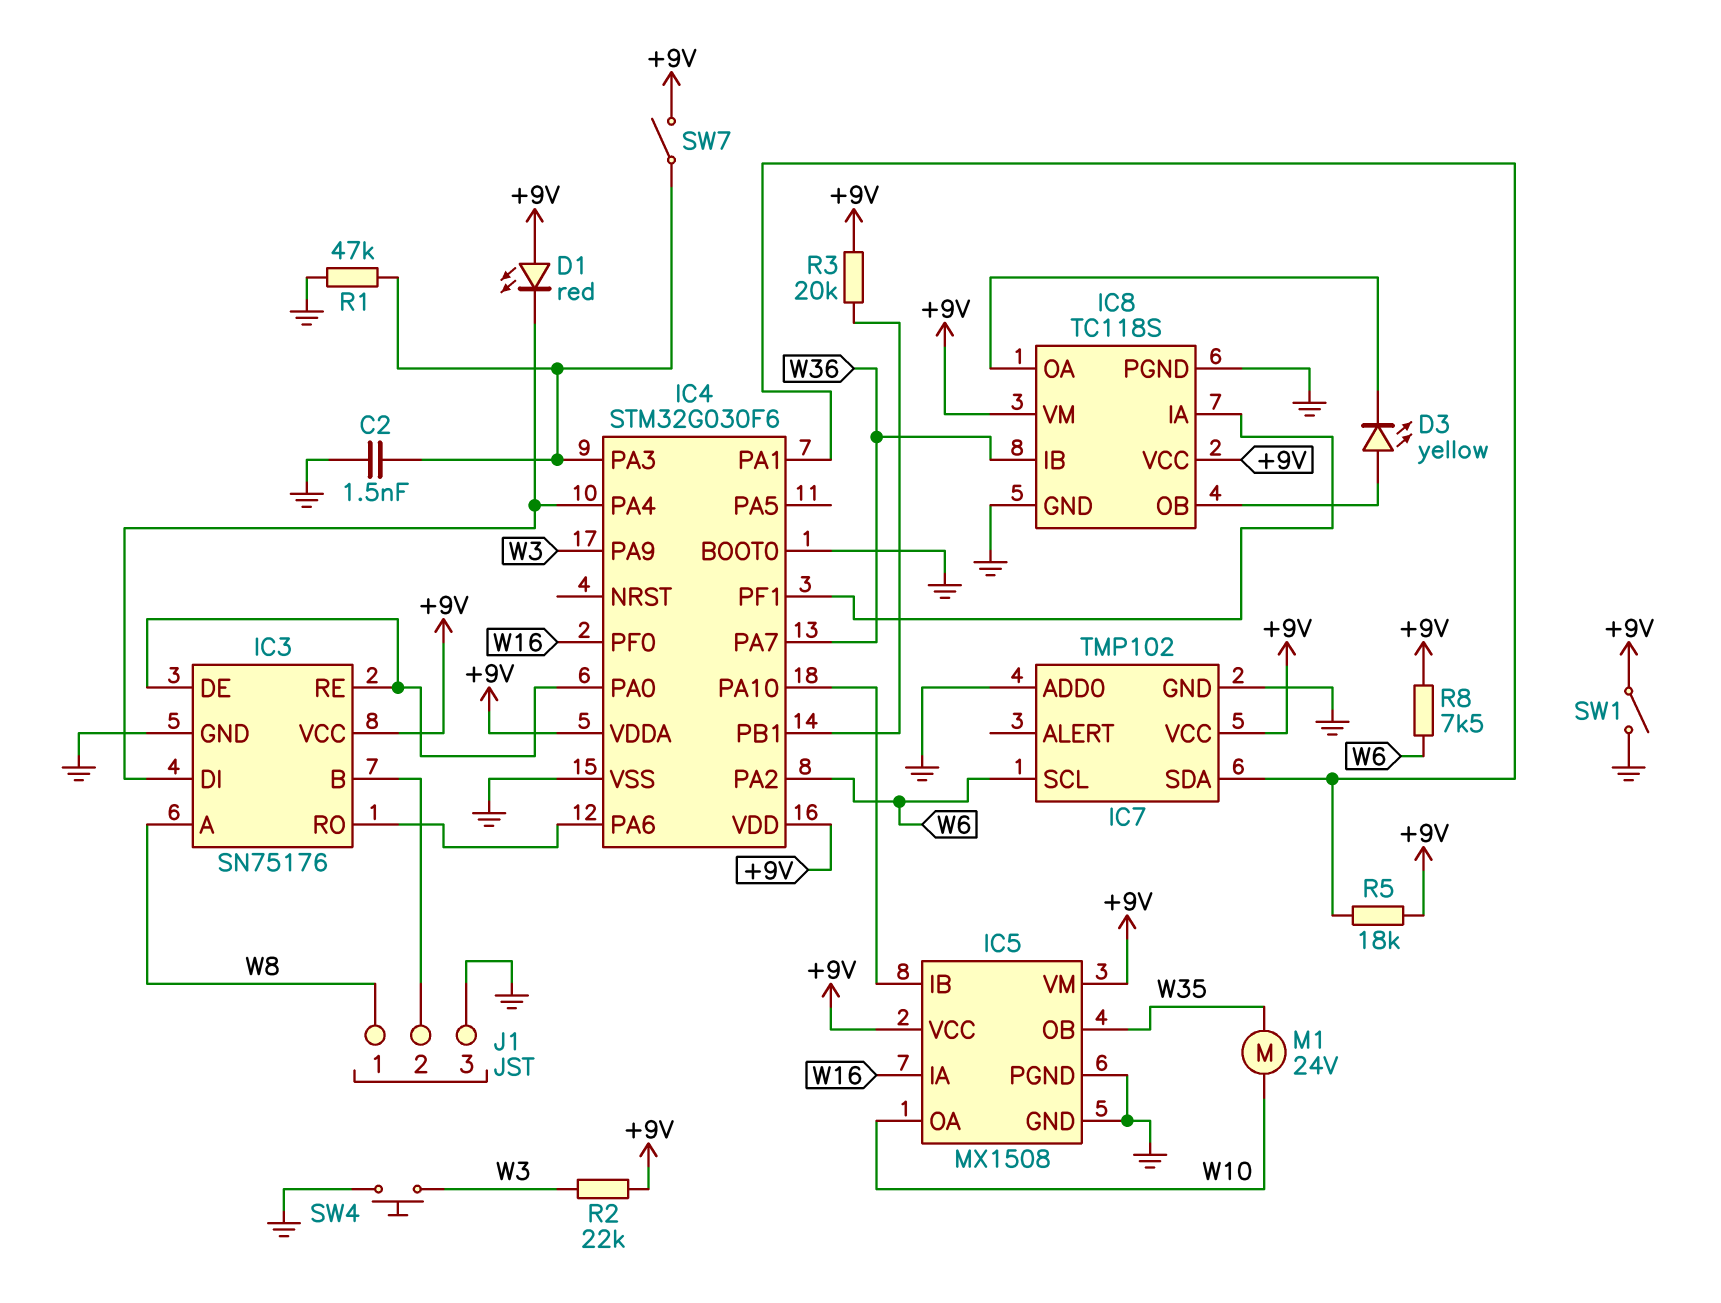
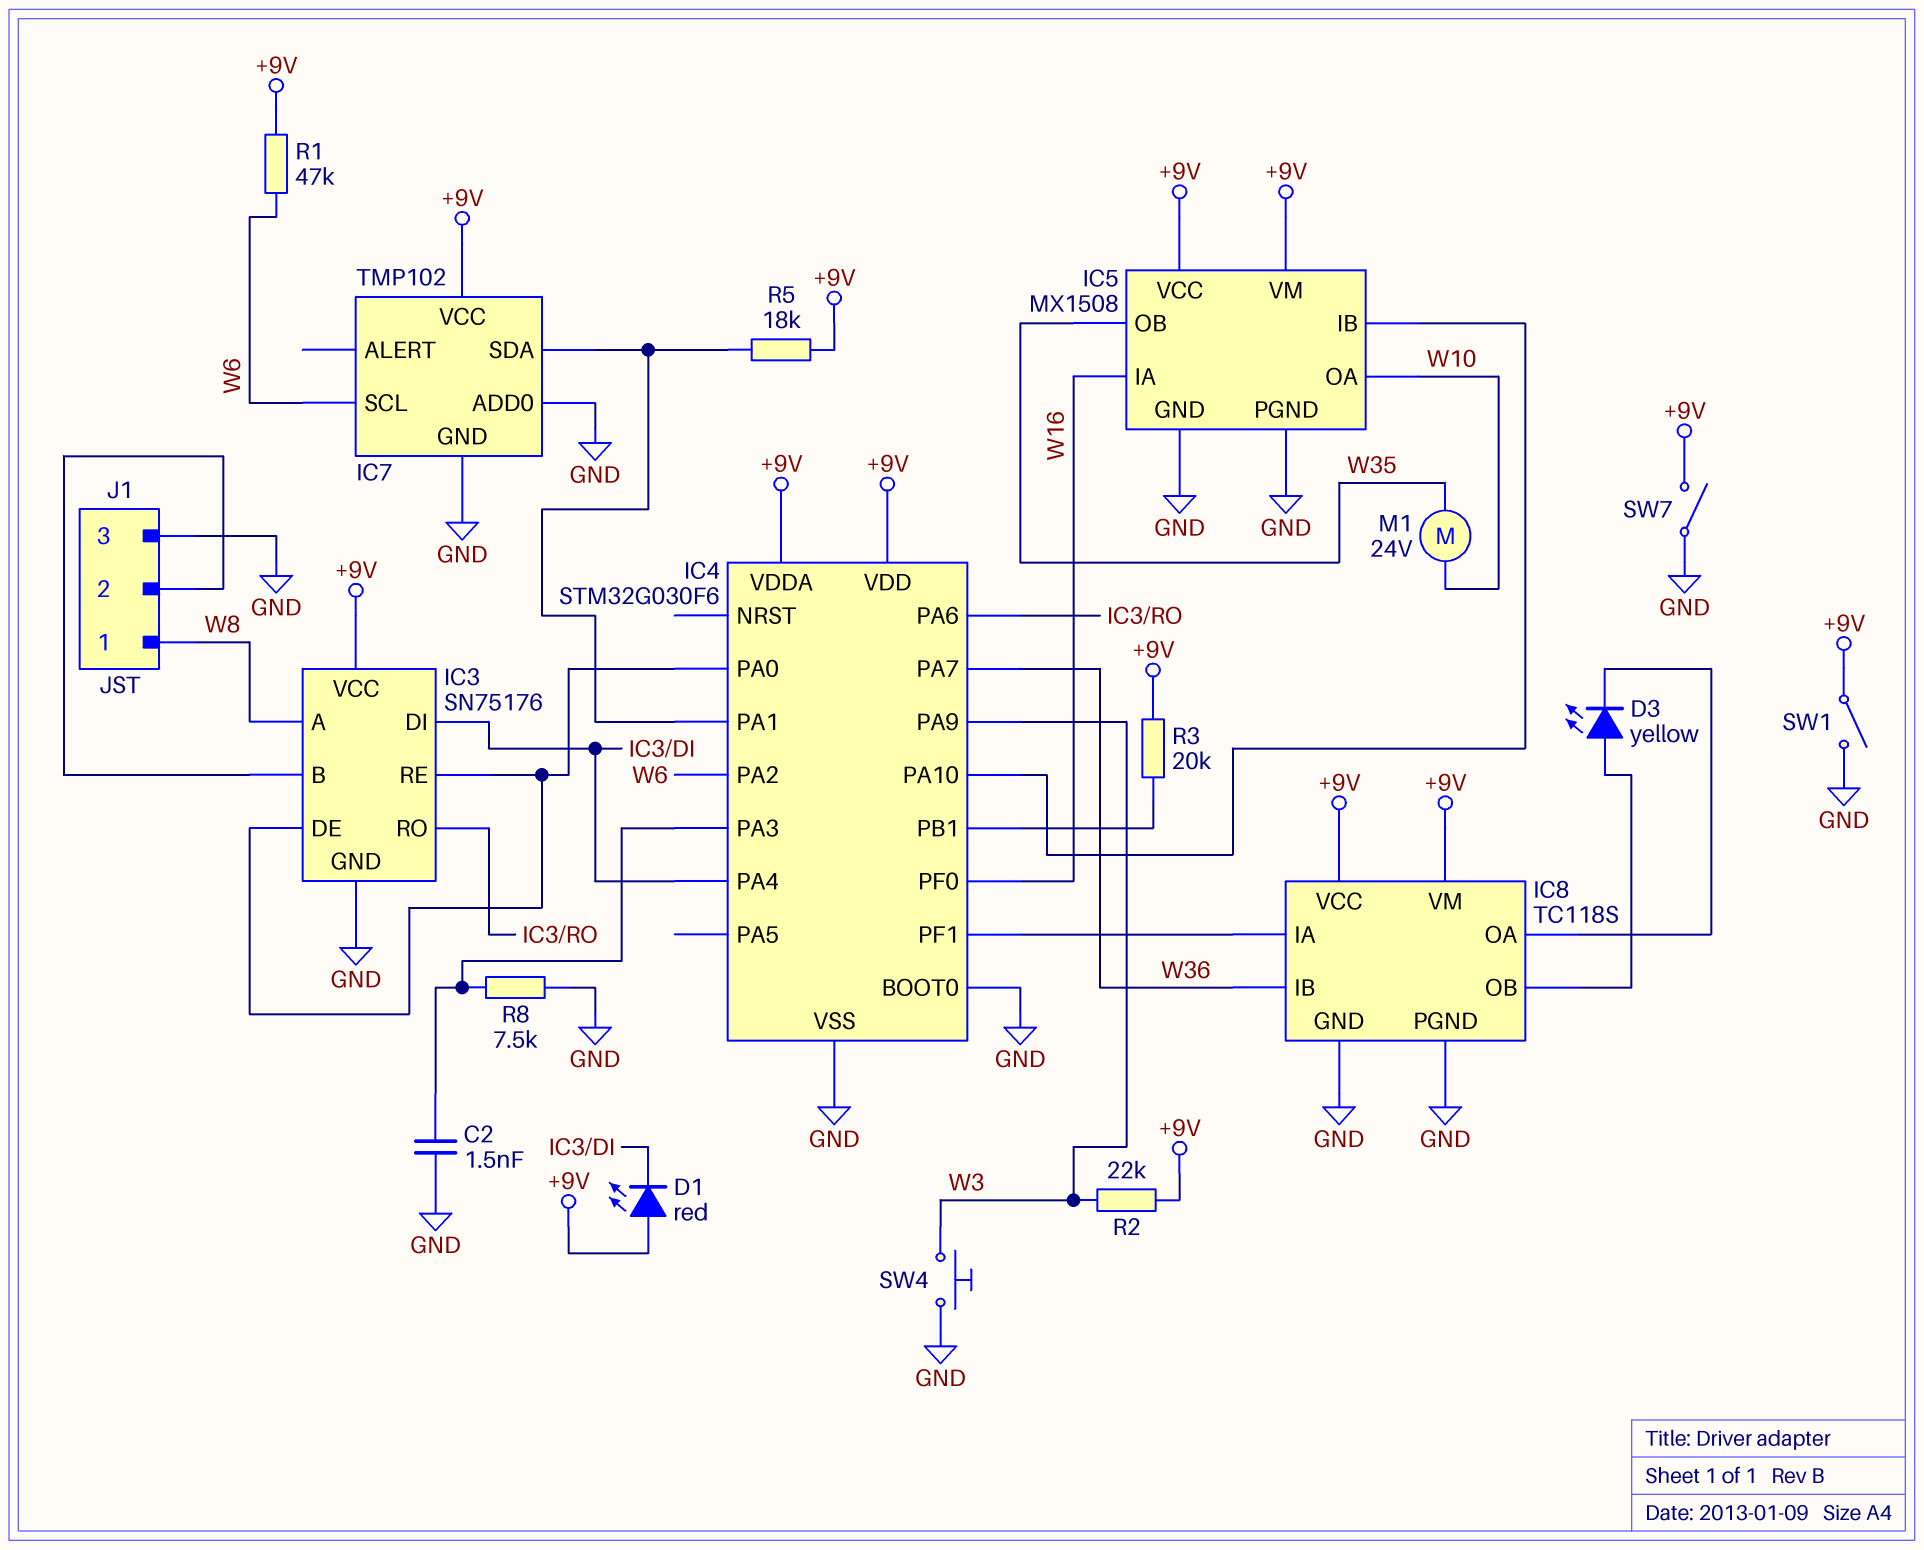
R1: 47k (GND, IC4/PA3) -> 47k (+9V, W6)
R8: 7.5k (+9V, W6) -> 7.5k (GND, IC4/PA3)
SW7: switch (+9V, IC4/PA3) -> switch (+9V, GND)

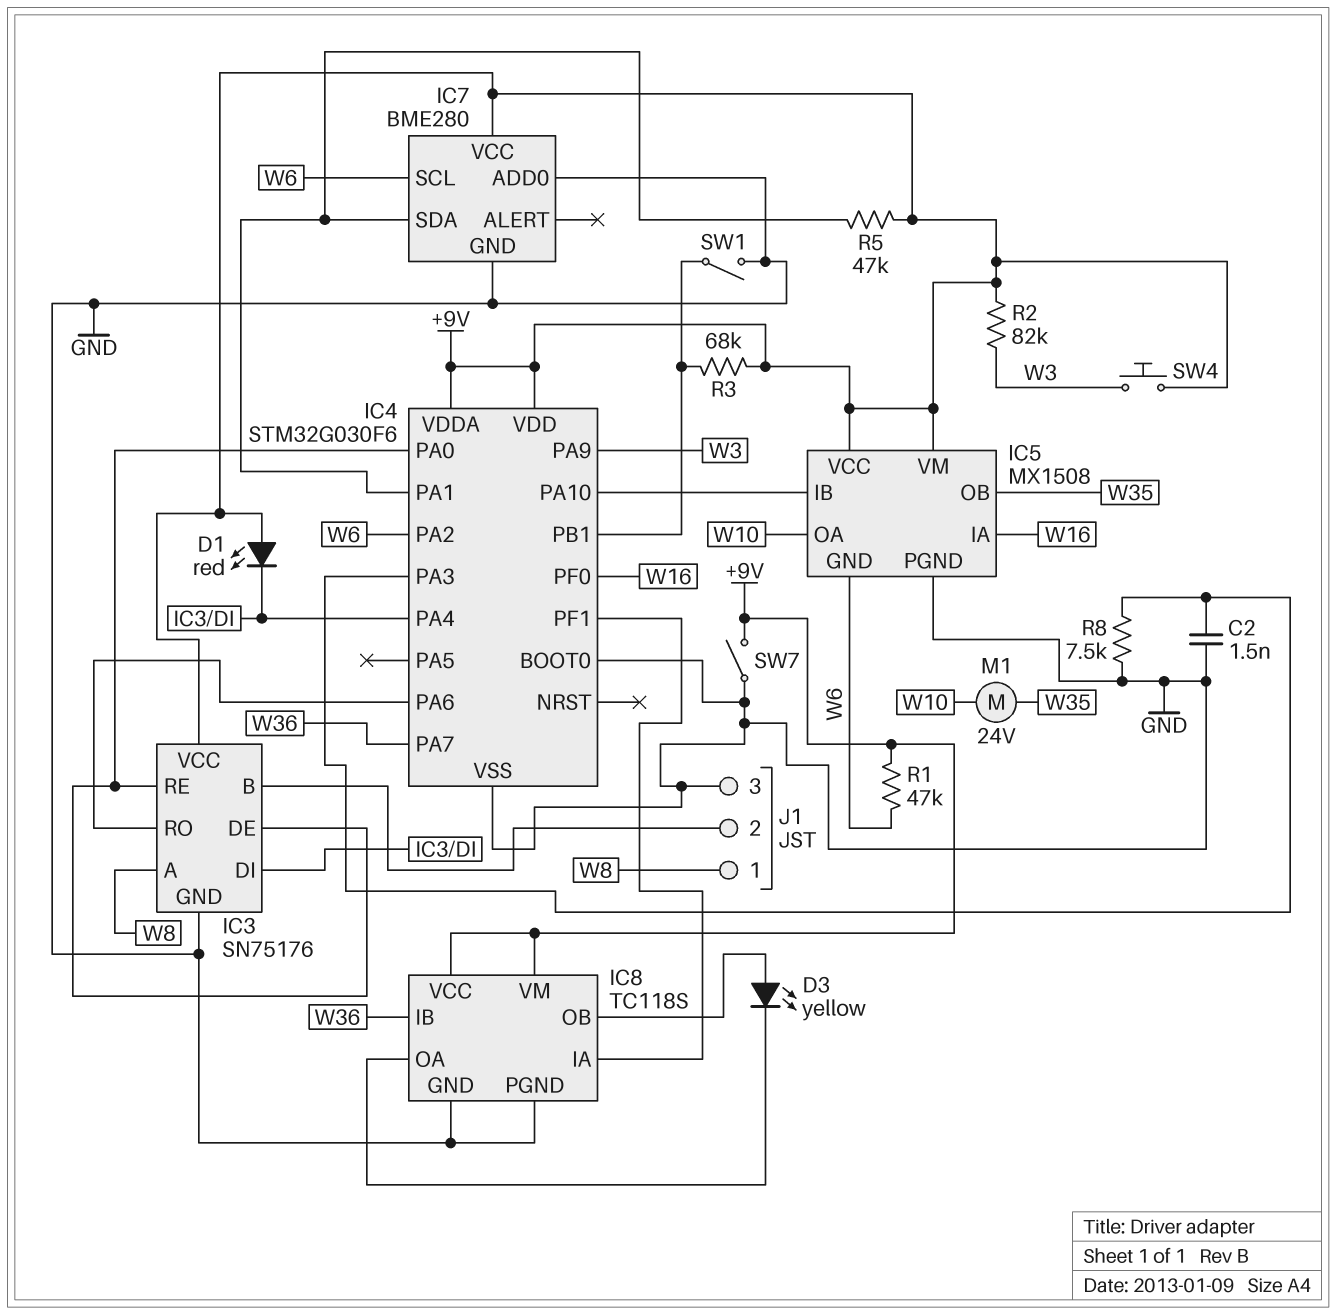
IC5 pin GND: GND -> W6
IC7: TMP102 -> BME280
R2: 22k (+9V, W3) -> 82k (+9V, W3)
R3: 20k (+9V, IC4/PB1) -> 68k (+9V, IC4/PB1)
R5: 18k (+9V, IC4/PA1) -> 47k (+9V, IC4/PA1)
SW1: switch (+9V, GND) -> switch (GND, IC4/PB1)
SW4: button (GND, W3) -> button (+9V, W3)

